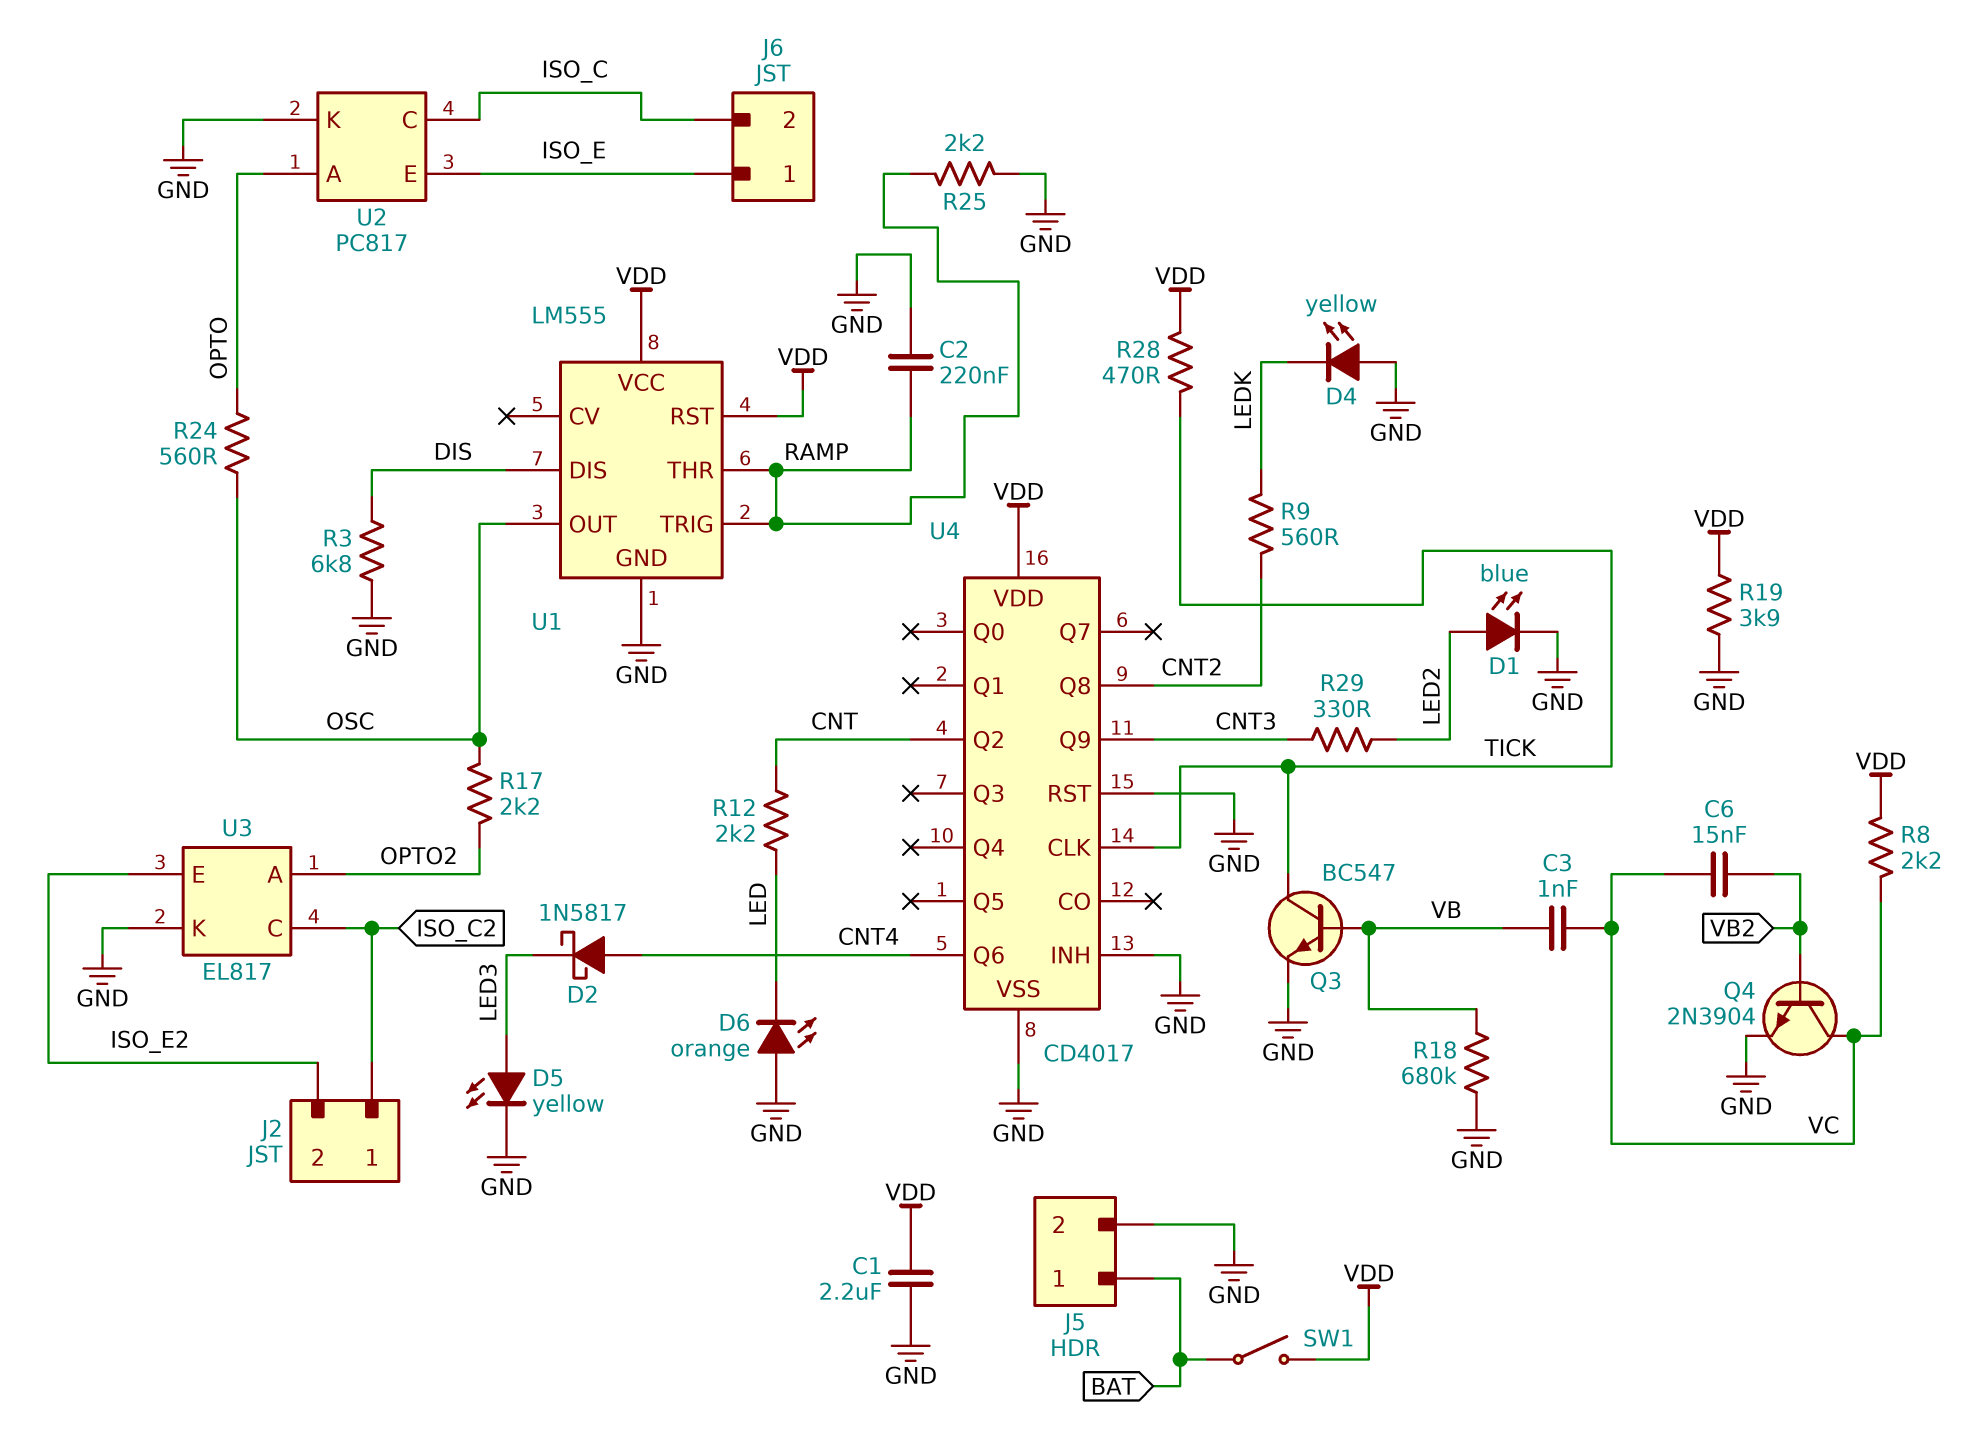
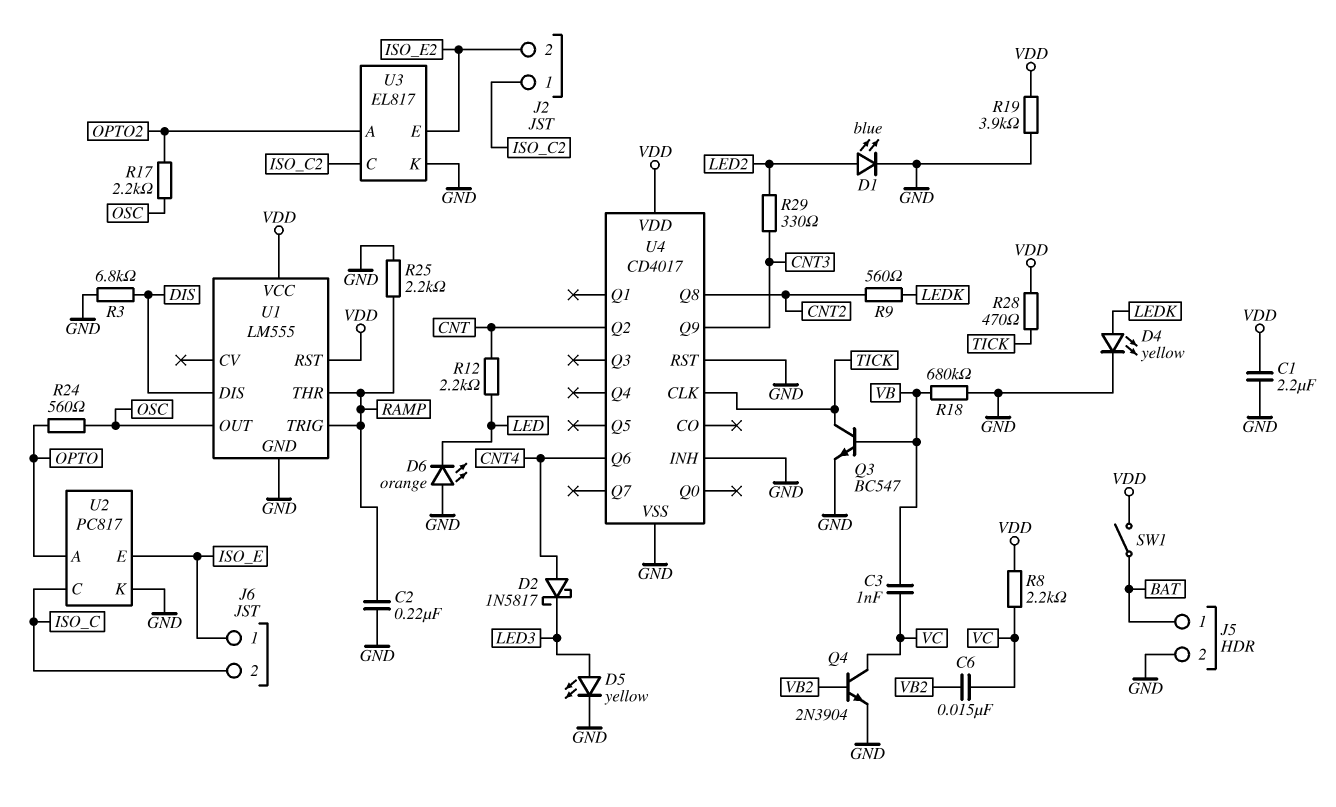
D4: LED yellow (A GND, K LEDK) -> LED yellow (A LEDK, K GND)

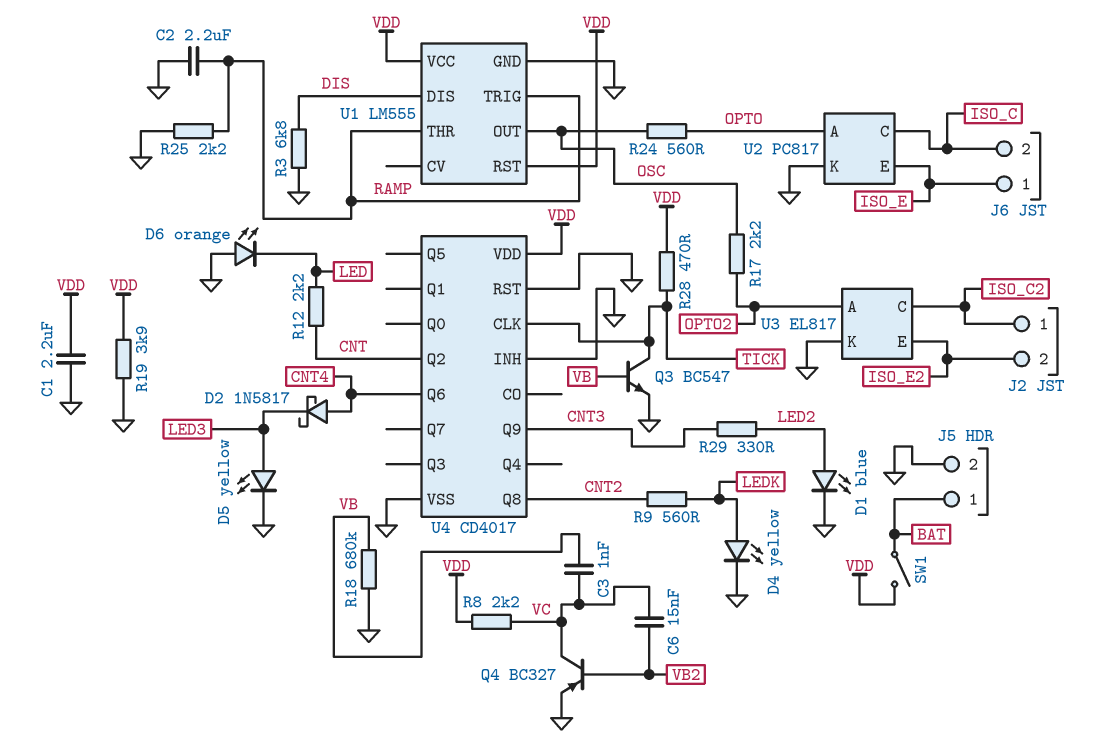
C2: 220nF (GND, RAMP) -> 2.2uF (GND, RAMP)
Q4: NPN 2N3904 (B VB2, C VC, E GND) -> PNP BC327 (B VB2, C VC, E GND)

